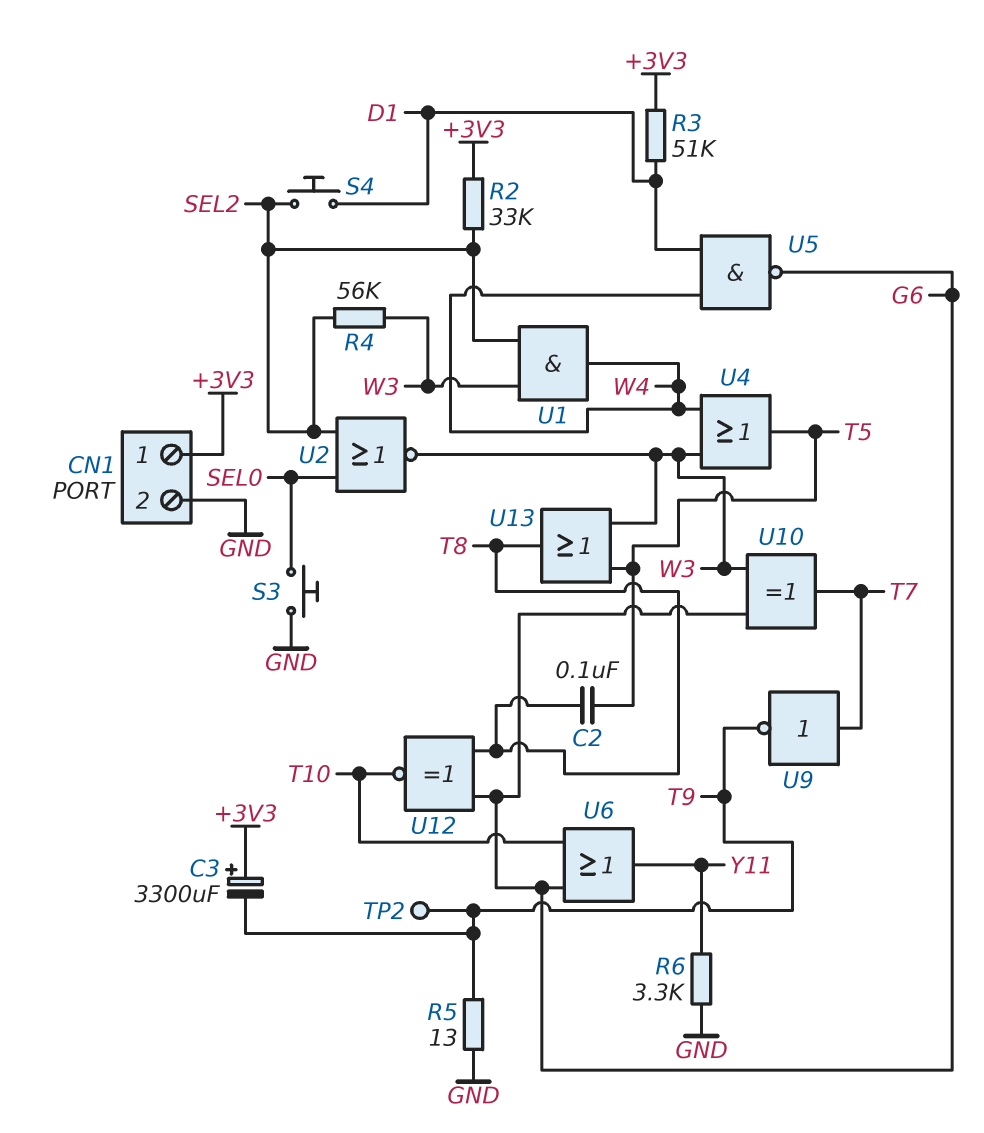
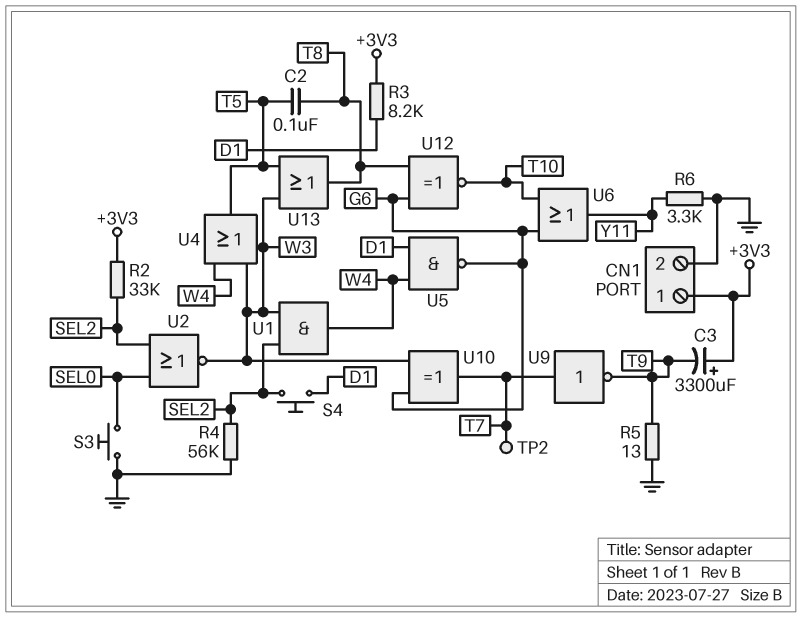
R3: 51k (+3V3, D1) -> 8.2k (+3V3, D1)
R4: 56k (SEL2, W3) -> 56k (GND, SEL2)
TP2: test point (T9) -> test point (T7)

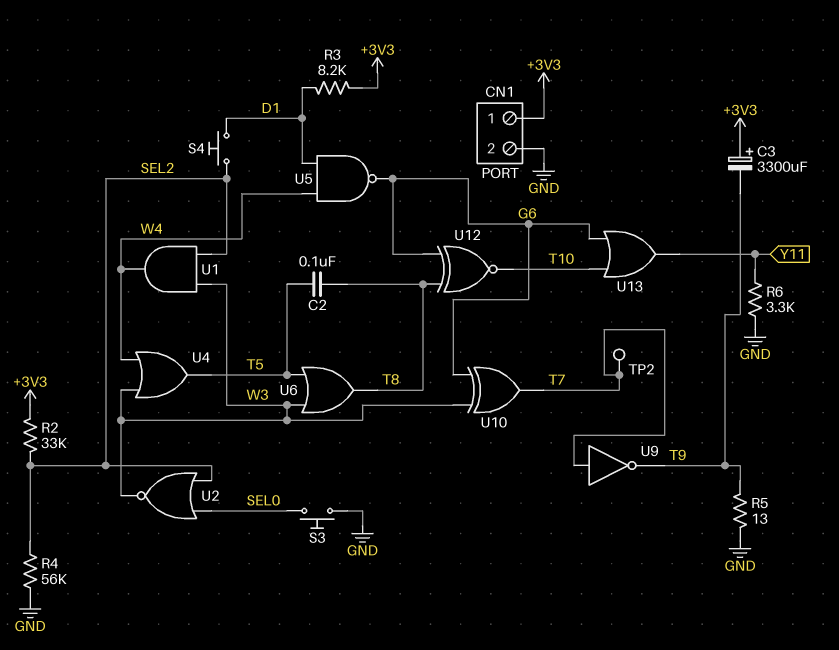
U6: OR (in G6, in T10, out Y11) -> OR (in T5, in W3, out T8)
U13: OR (in T5, in W3, out T8) -> OR (in G6, in T10, out Y11)

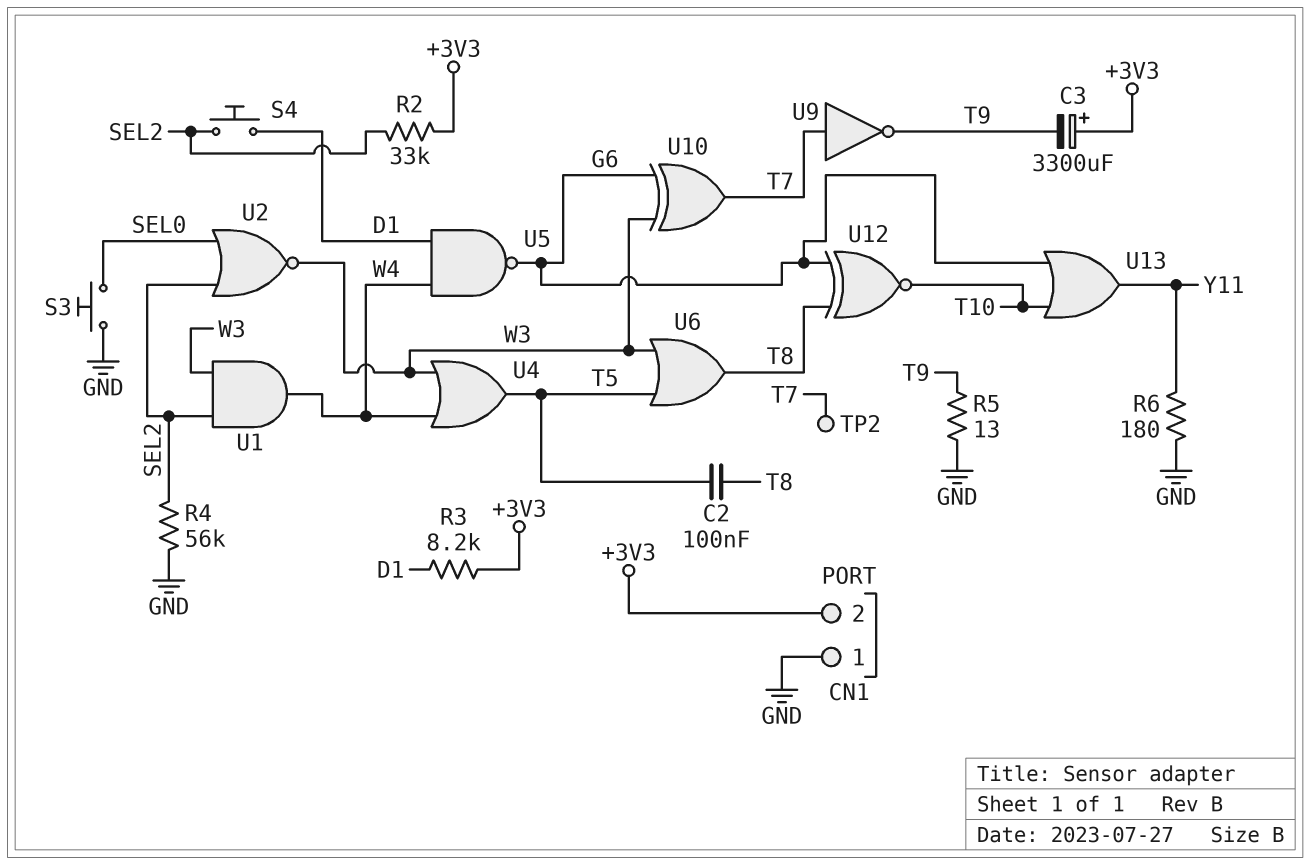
CN1 pin 1: +3V3 -> GND
CN1 pin 2: GND -> +3V3
R6: 3.3k (GND, Y11) -> 180 (GND, Y11)

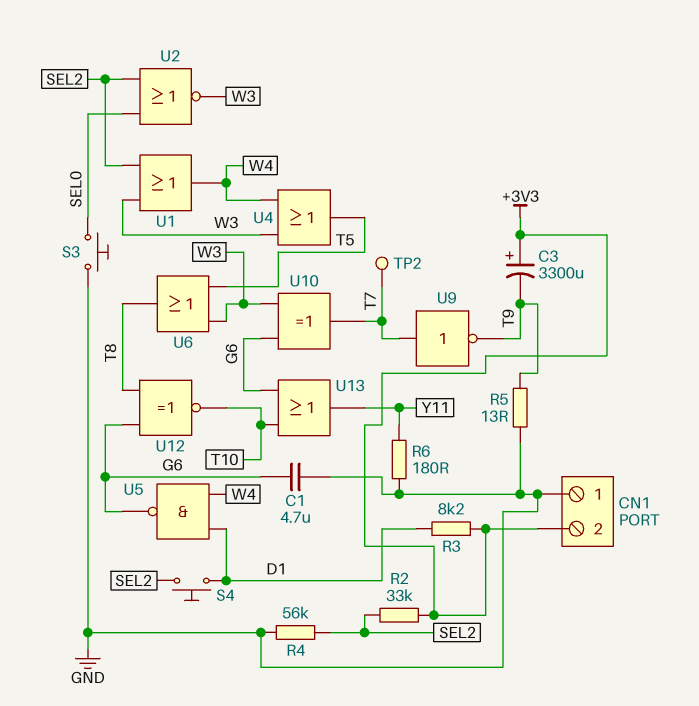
C1: none -> 4.7uF (G6, GND)
C2: 100nF (T5, T8) -> none
U1: AND (in SEL2, in W3, out W4) -> OR (in SEL2, in W3, out W4)

